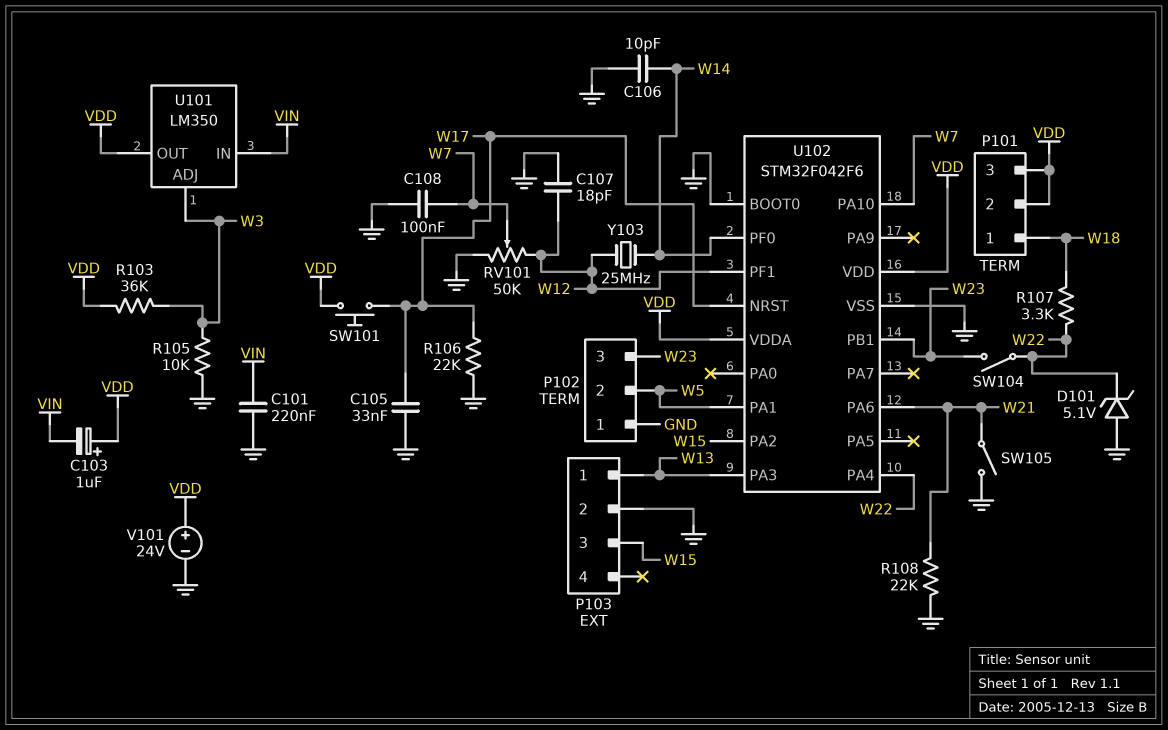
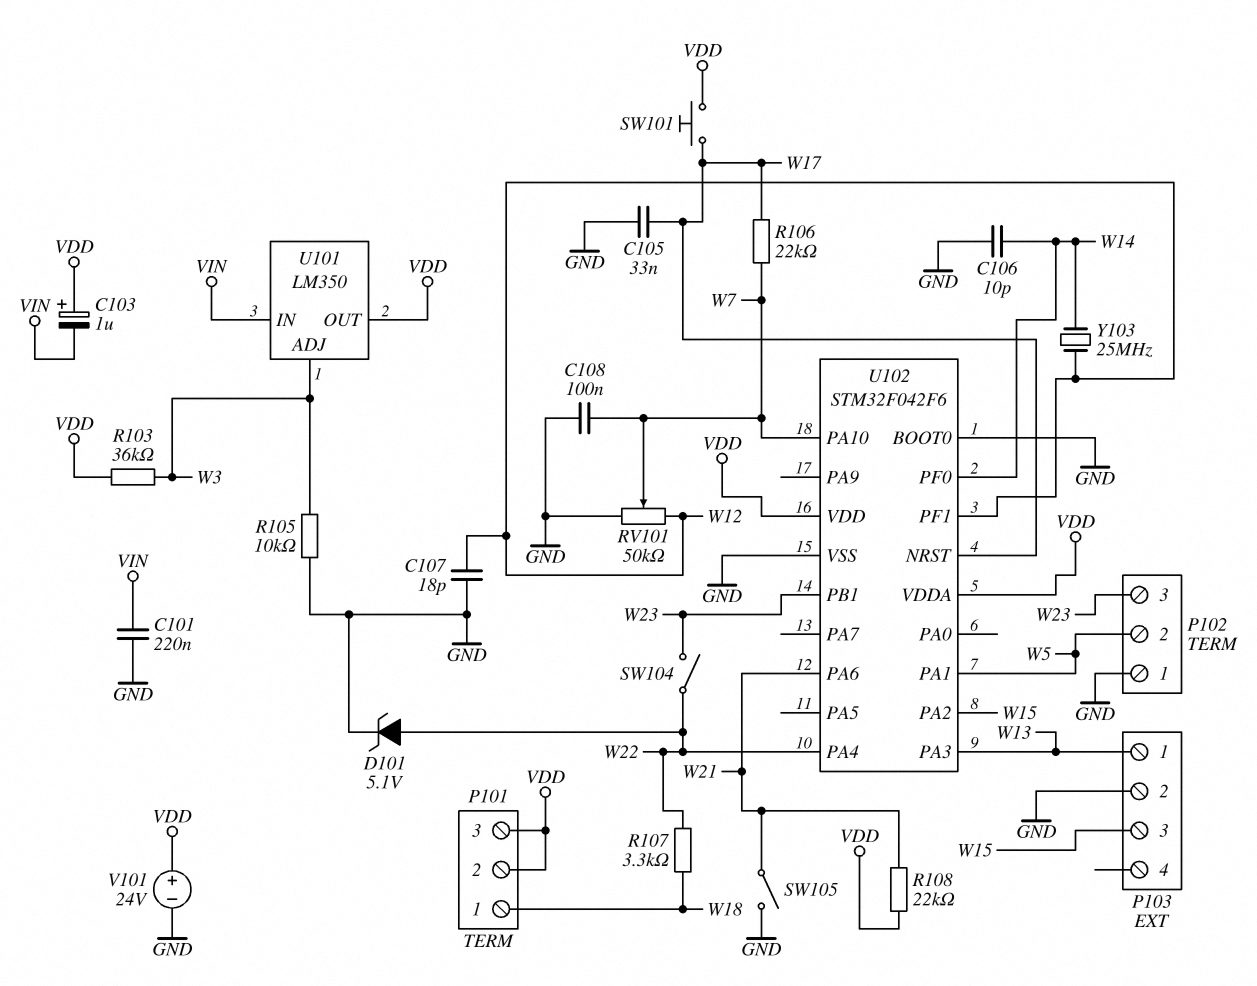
D101: zener 5.1V (A GND, K W22) -> zener 5.1V (A W22, K GND)
R106: 22k (GND, W17) -> 22k (W7, W17)
R108: 22k (GND, W21) -> 22k (VDD, W21)

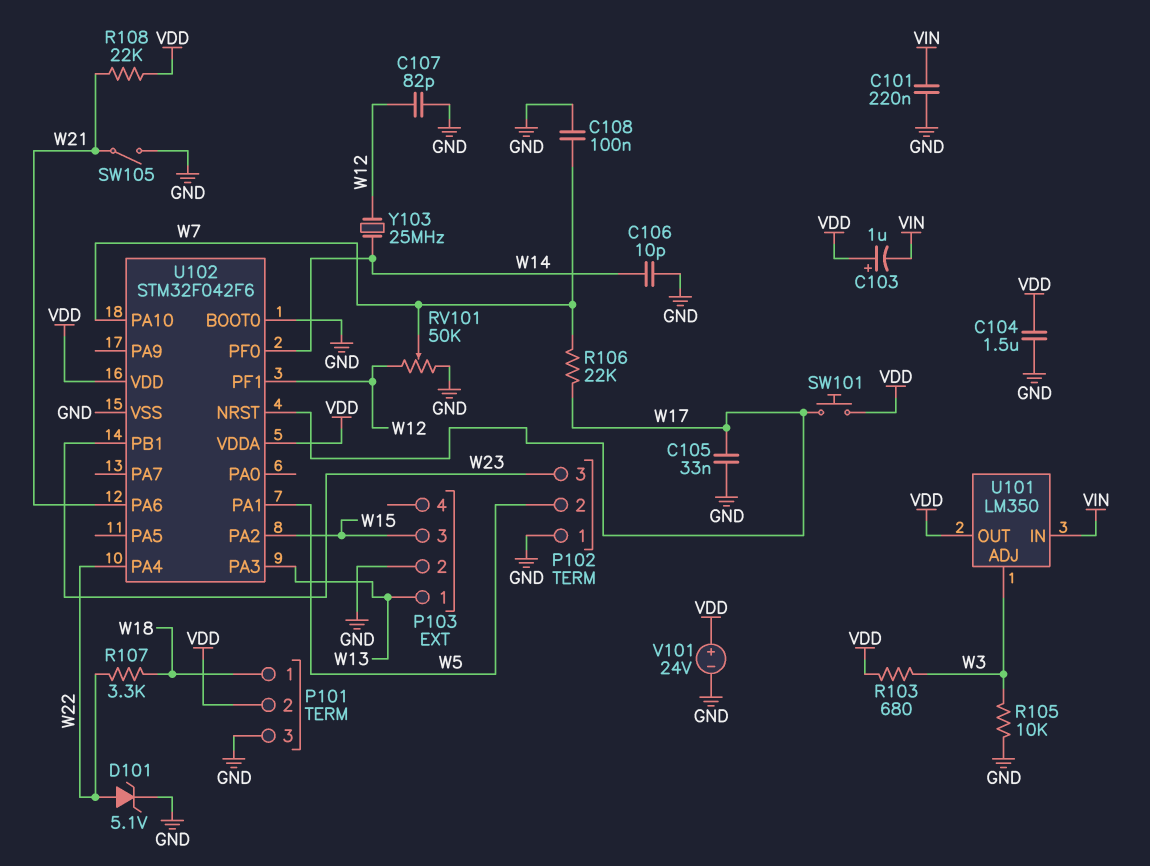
C104: none -> 1.5uF (GND, VDD)
C107: 18pF (GND, W12) -> 82pF (GND, W12)
P101 pin 3: VDD -> GND
R103: 36k (VDD, W3) -> 680 (VDD, W3)
SW104: switch (W22, W23) -> none

